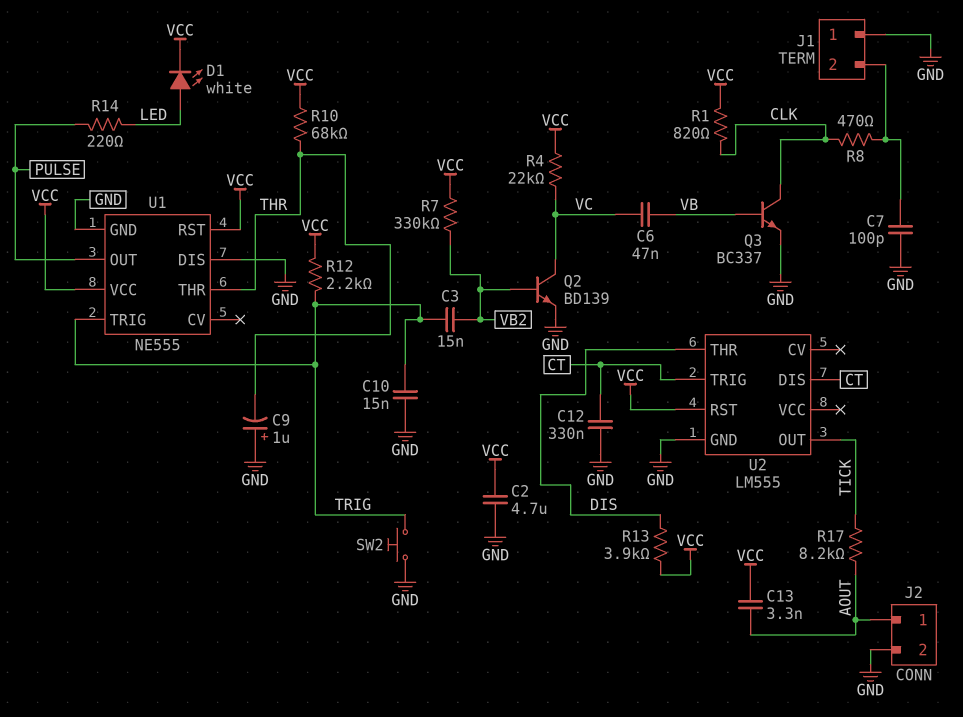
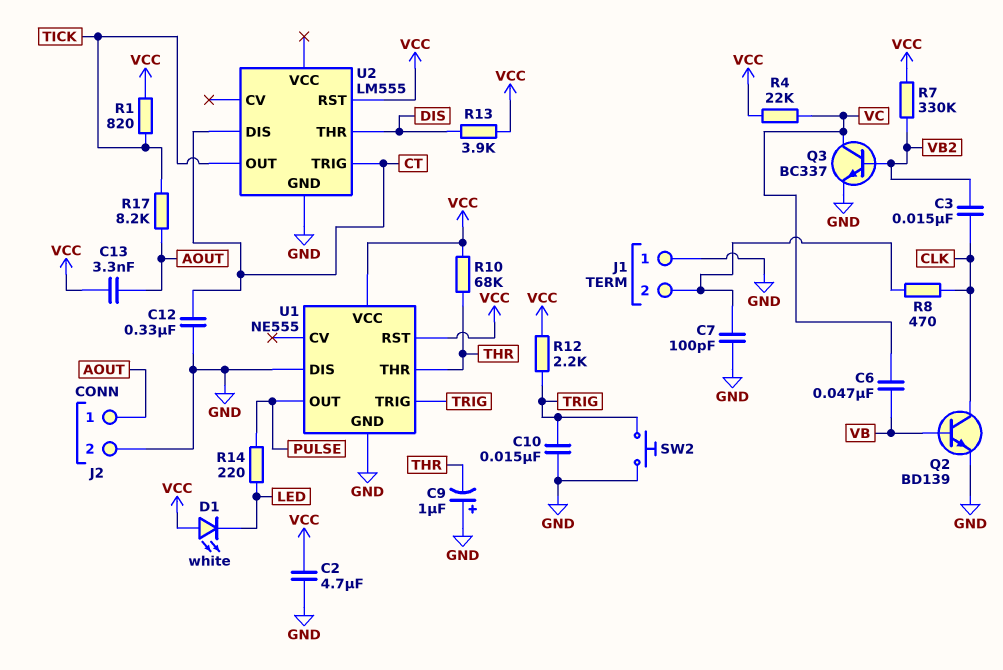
C3: 15nF (TRIG, VB2) -> 15nF (CLK, VB2)
D1: LED white (A LED, K VCC) -> LED white (A VCC, K LED)
Q2: NPN BD139 (B VB2, C VC, E GND) -> NPN BD139 (B VB, C CLK, E GND)
Q3: NPN BC337 (B VB, C CLK, E GND) -> NPN BC337 (B VB2, C VC, E GND)
R1: 820 (CLK, VCC) -> 820 (TICK, VCC)

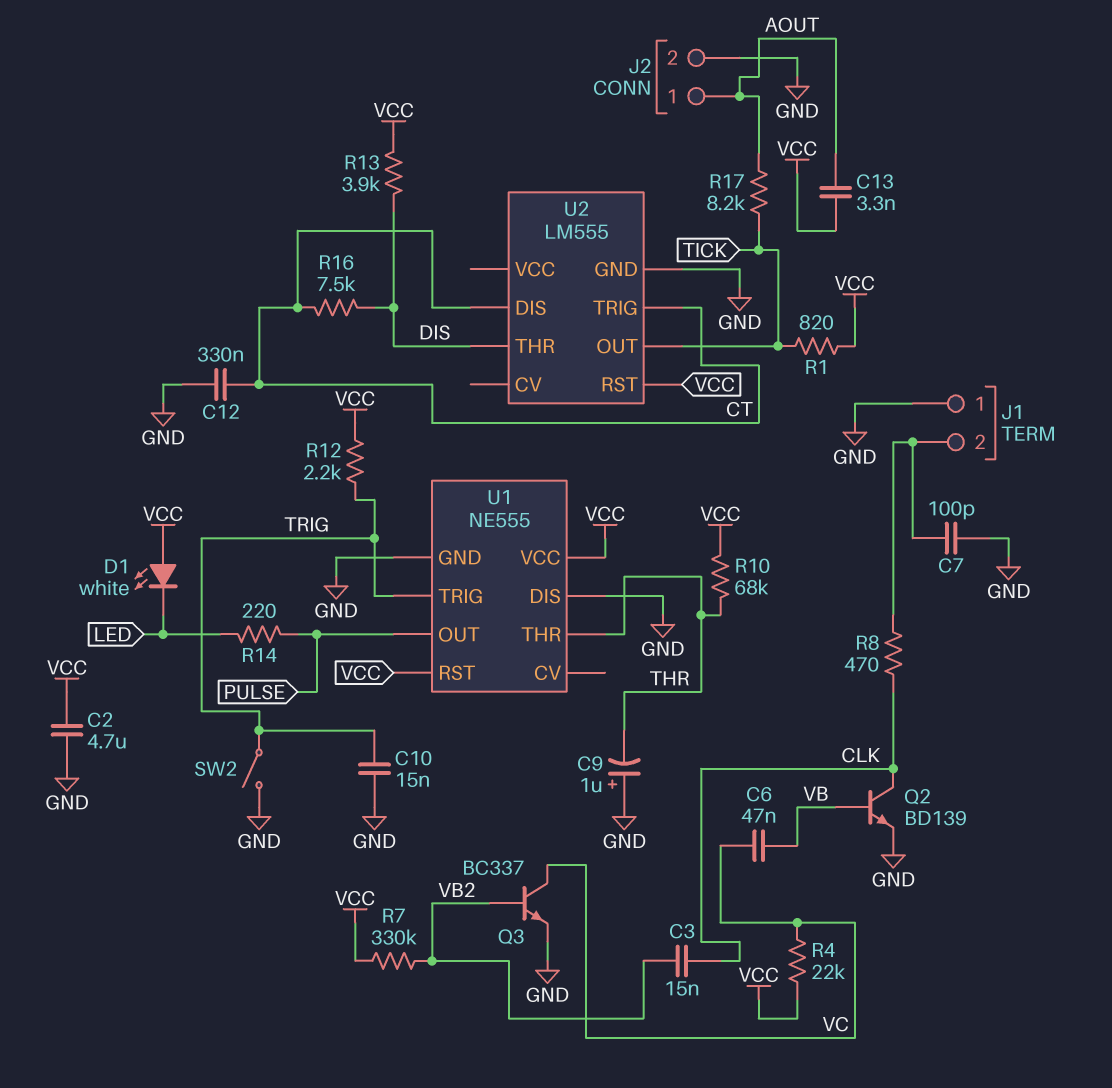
R16: none -> 7.5k (CT, DIS)
SW2: button (GND, TRIG) -> switch (GND, TRIG)

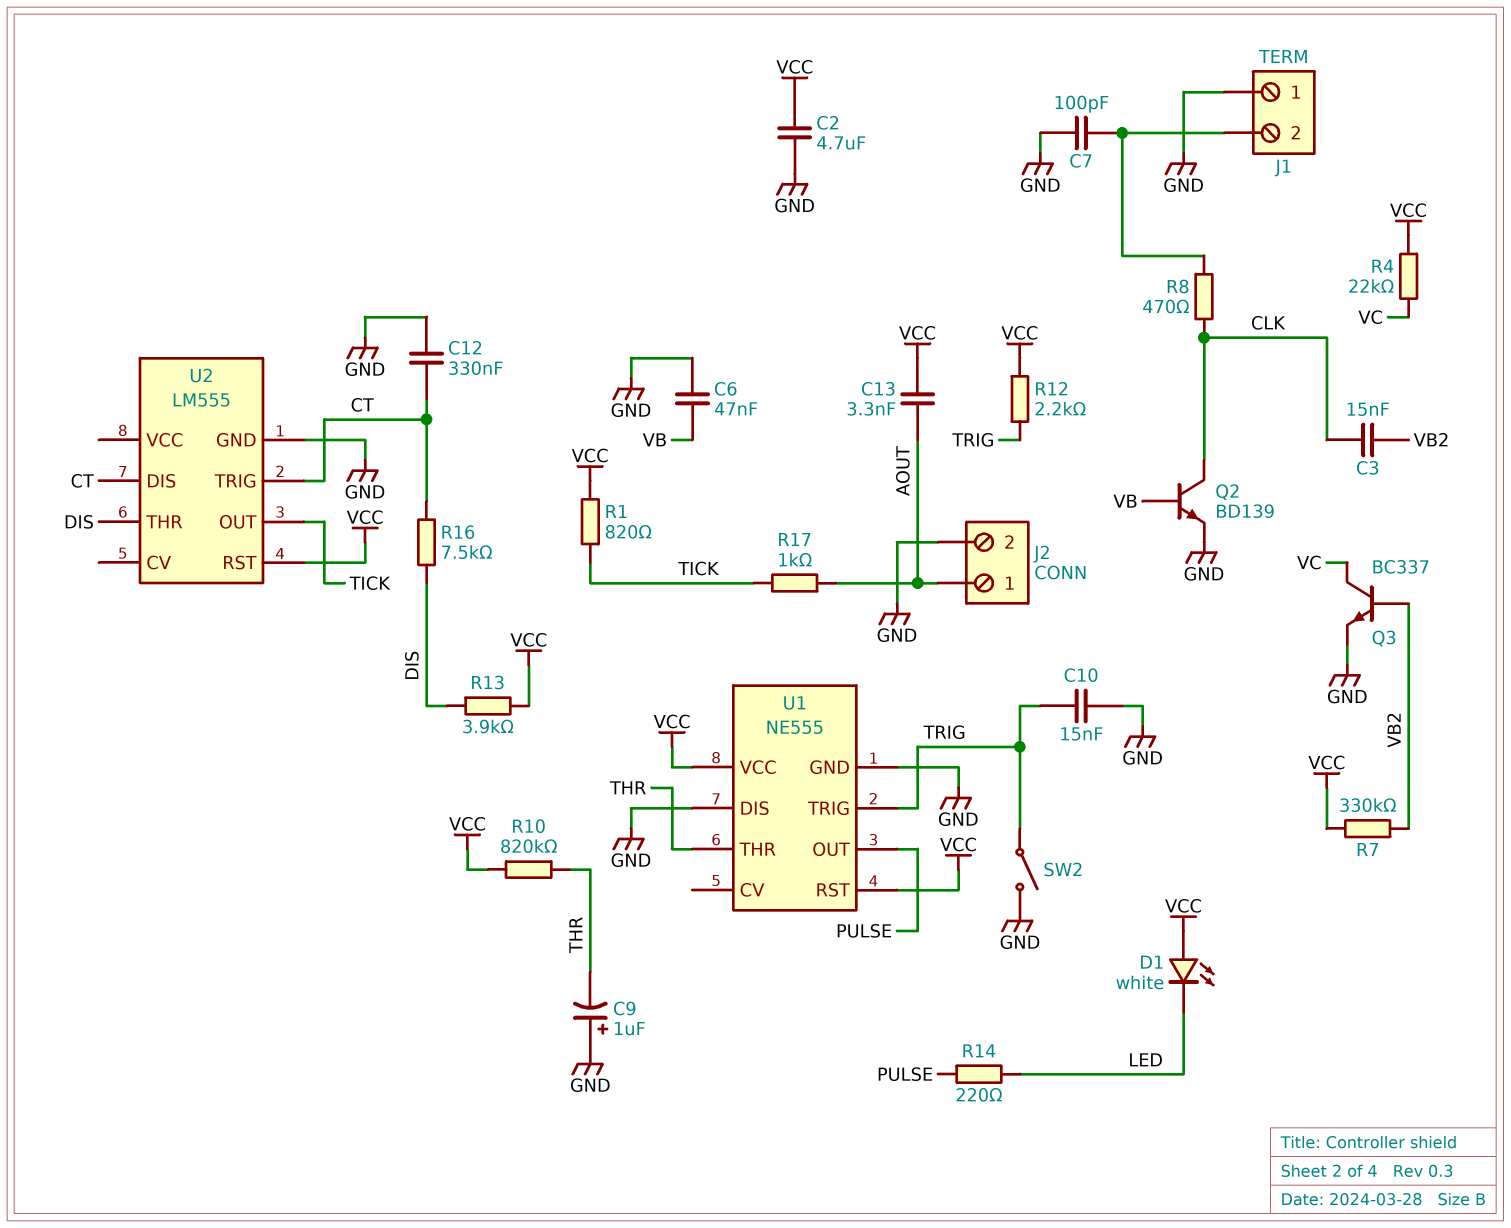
C6: 47nF (VB, VC) -> 47nF (GND, VB)
R10: 68k (THR, VCC) -> 820k (THR, VCC)
R17: 8.2k (AOUT, TICK) -> 1k (AOUT, TICK)

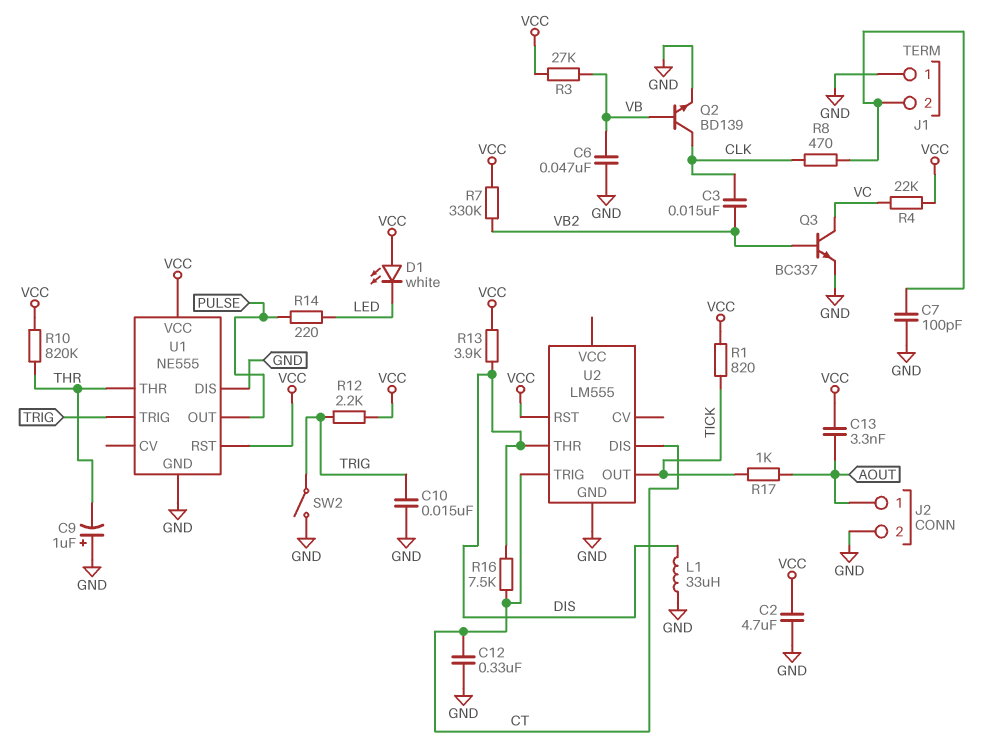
L1: none -> 33uH (DIS, GND)
R3: none -> 27k (VB, VCC)

